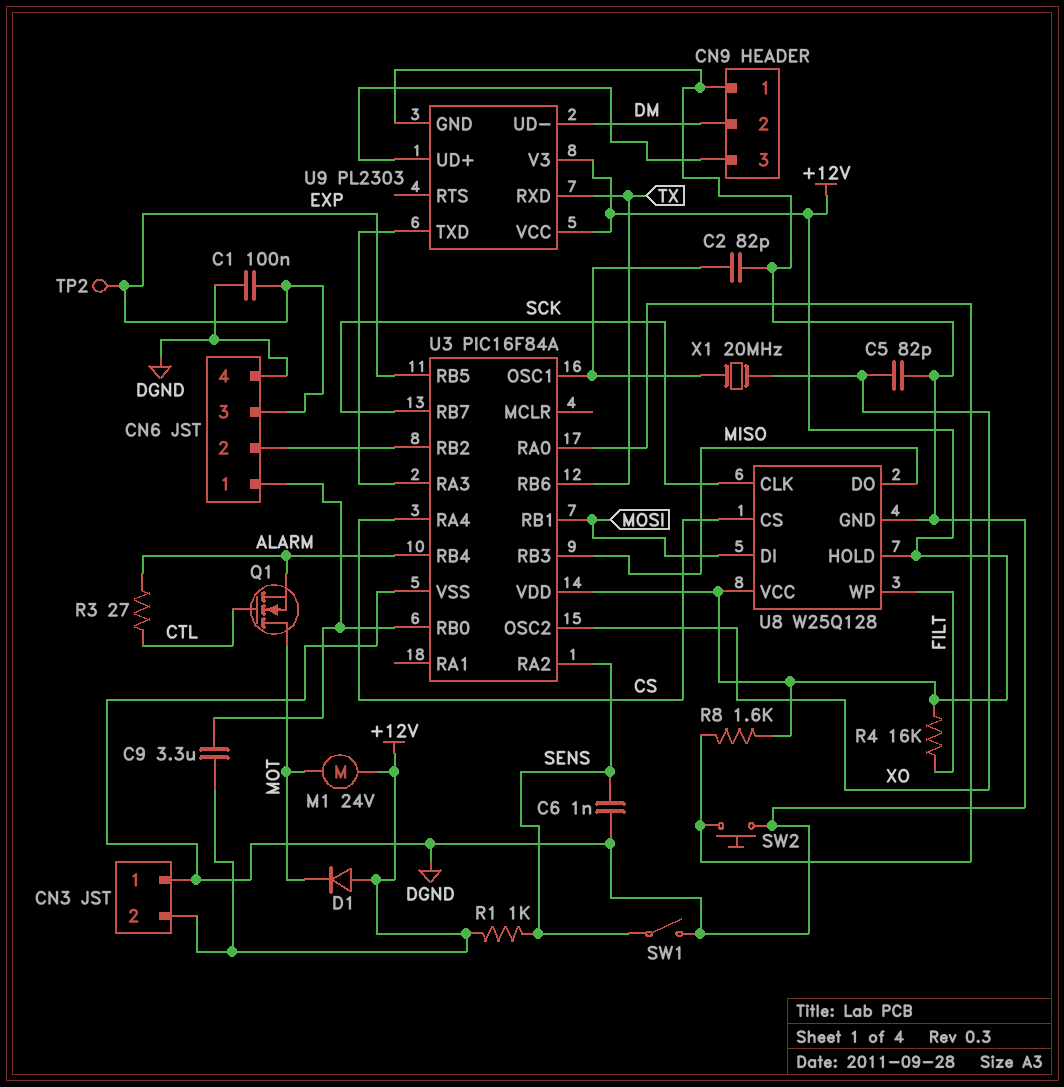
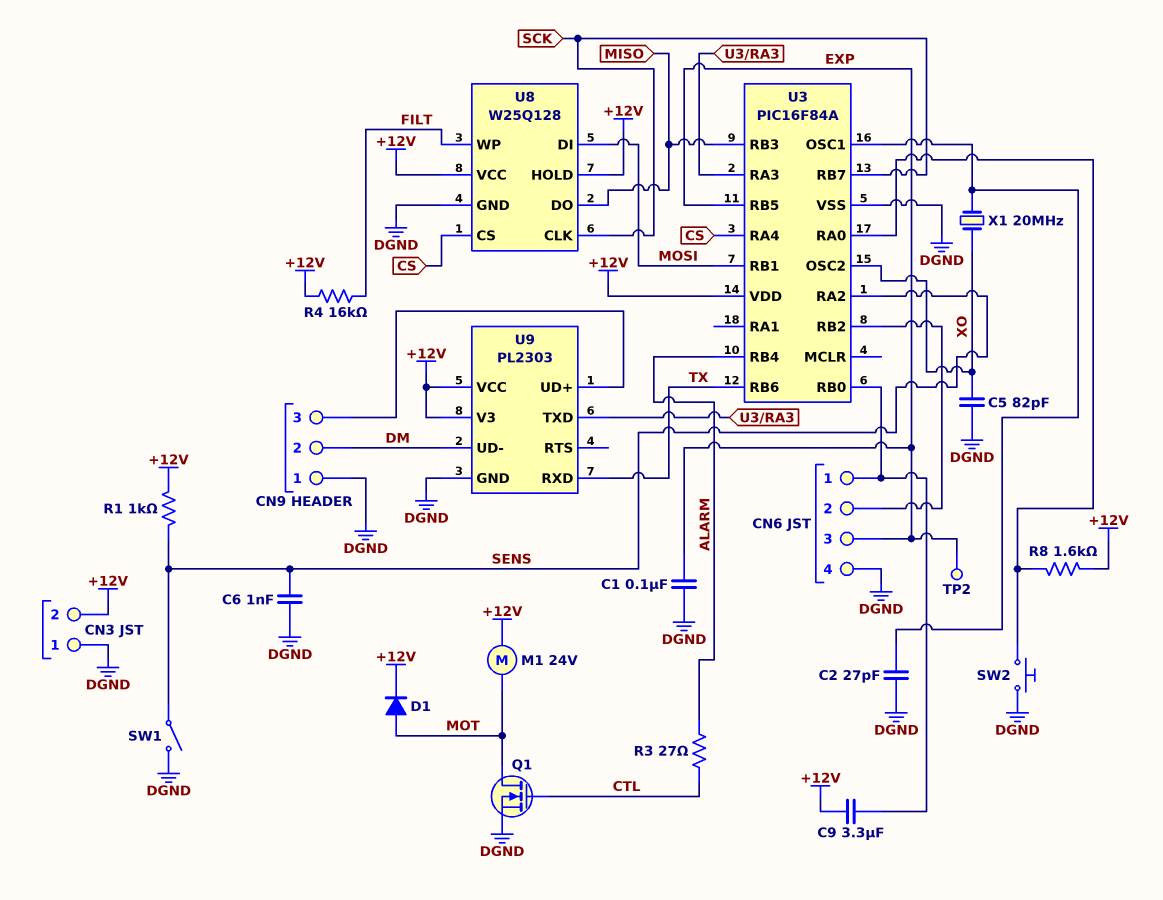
C2: 82pF (DGND, U3/OSC1) -> 27pF (DGND, U3/OSC1)
D1: diode (A +12V, K MOT) -> diode (A MOT, K +12V)
Q1: NMOS (G CTL, D MOT, S ALARM) -> NMOS (G CTL, D MOT, S DGND)

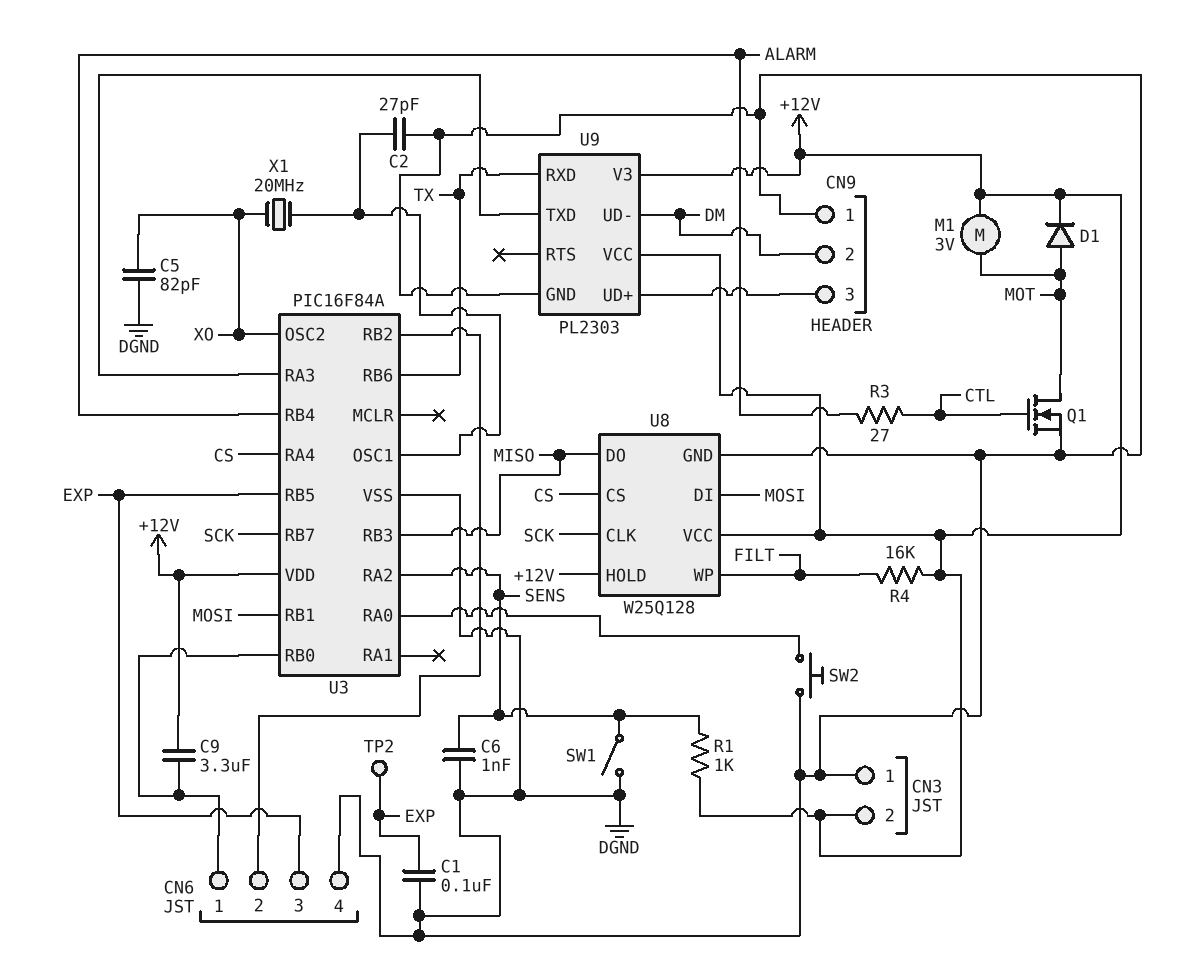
M1: motor 24V (+12V, MOT) -> motor 3V (+12V, MOT)
R8: 1.6k (+12V, U3/RA0) -> none

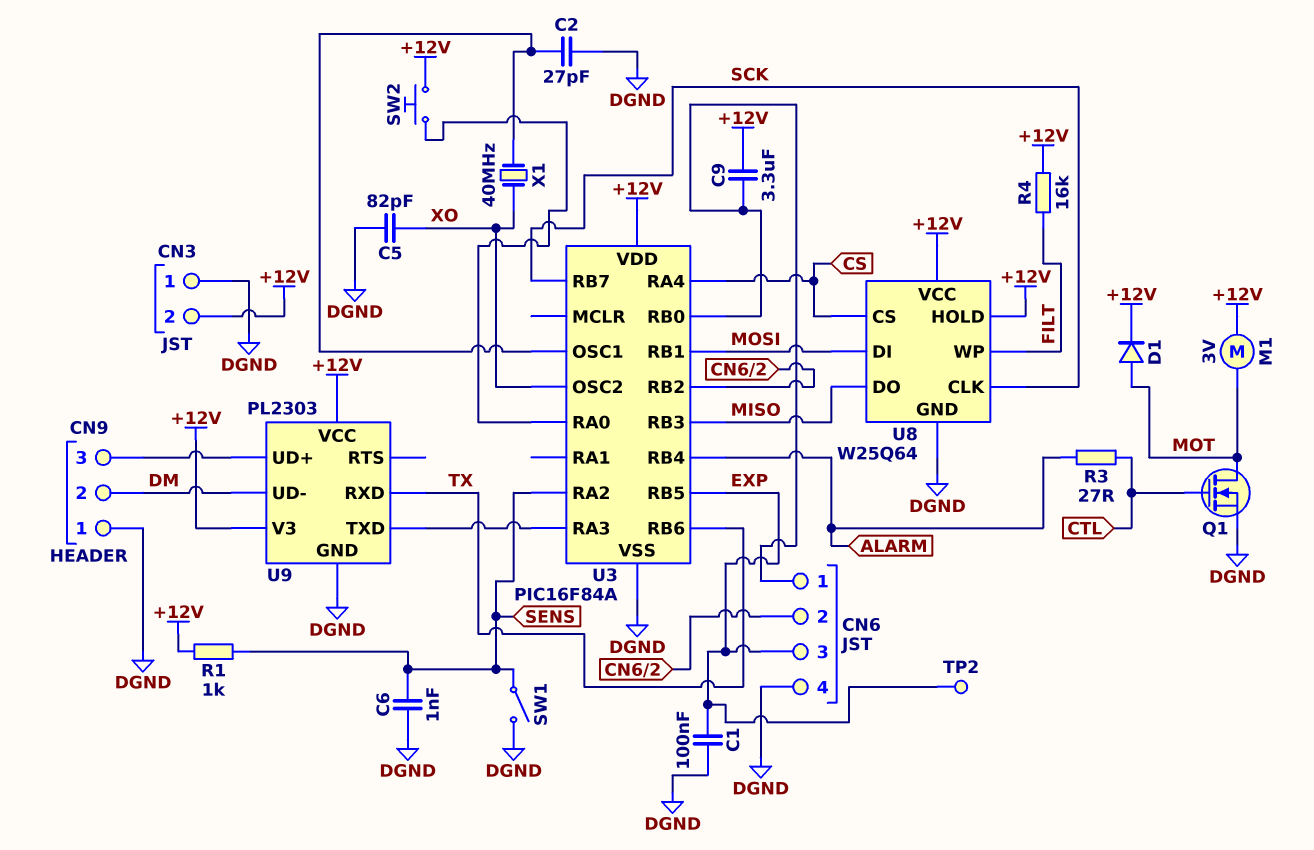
SW2: button (DGND, U3/RA0) -> button (+12V, U3/RA0)
U8: W25Q128 -> W25Q64
X1: 20MHz (U3/OSC1, XO) -> 40MHz (U3/OSC1, XO)

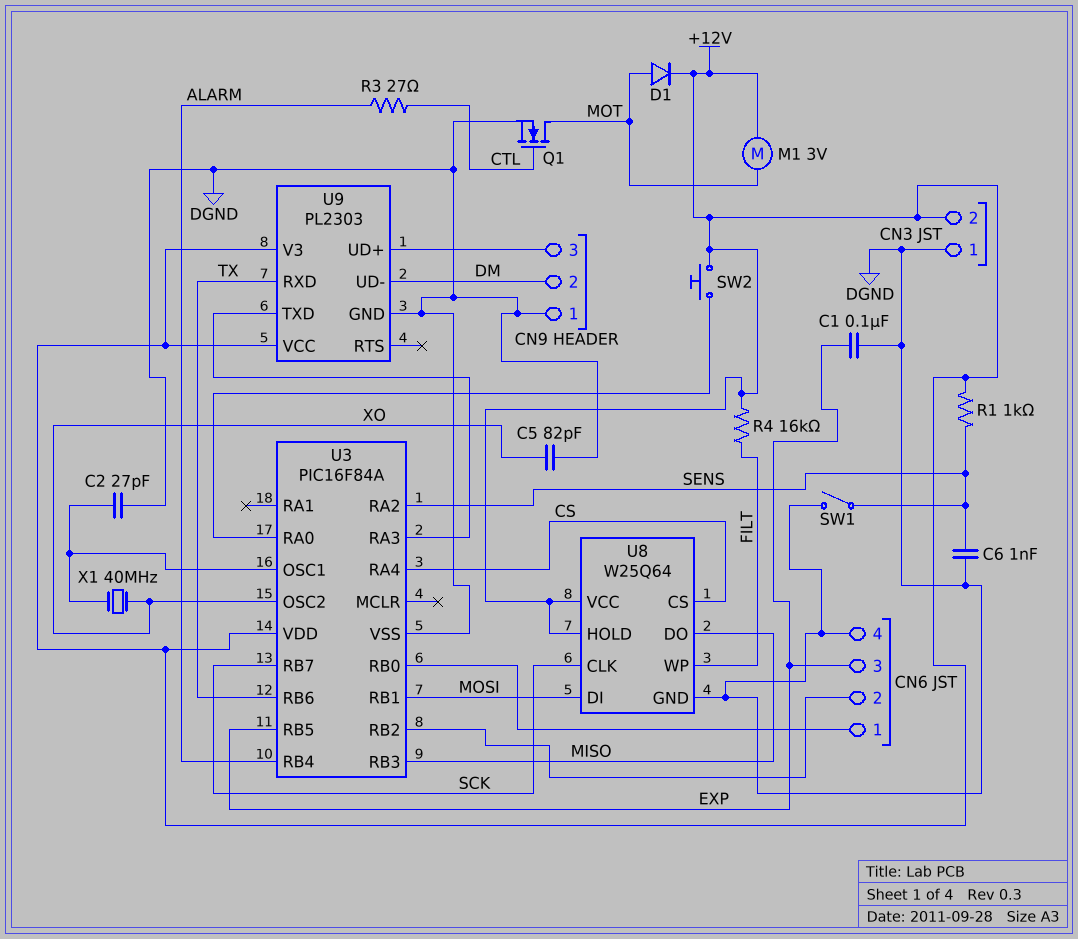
C9: 3.3uF (+12V, CN6/1) -> none
TP2: test point (EXP) -> none

